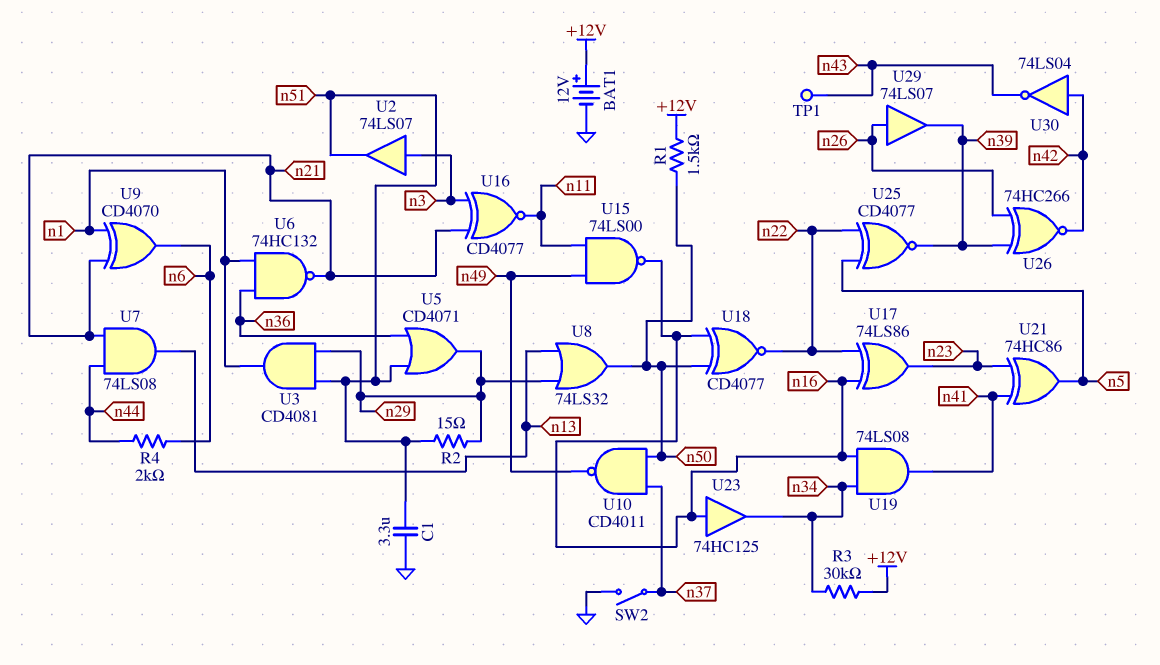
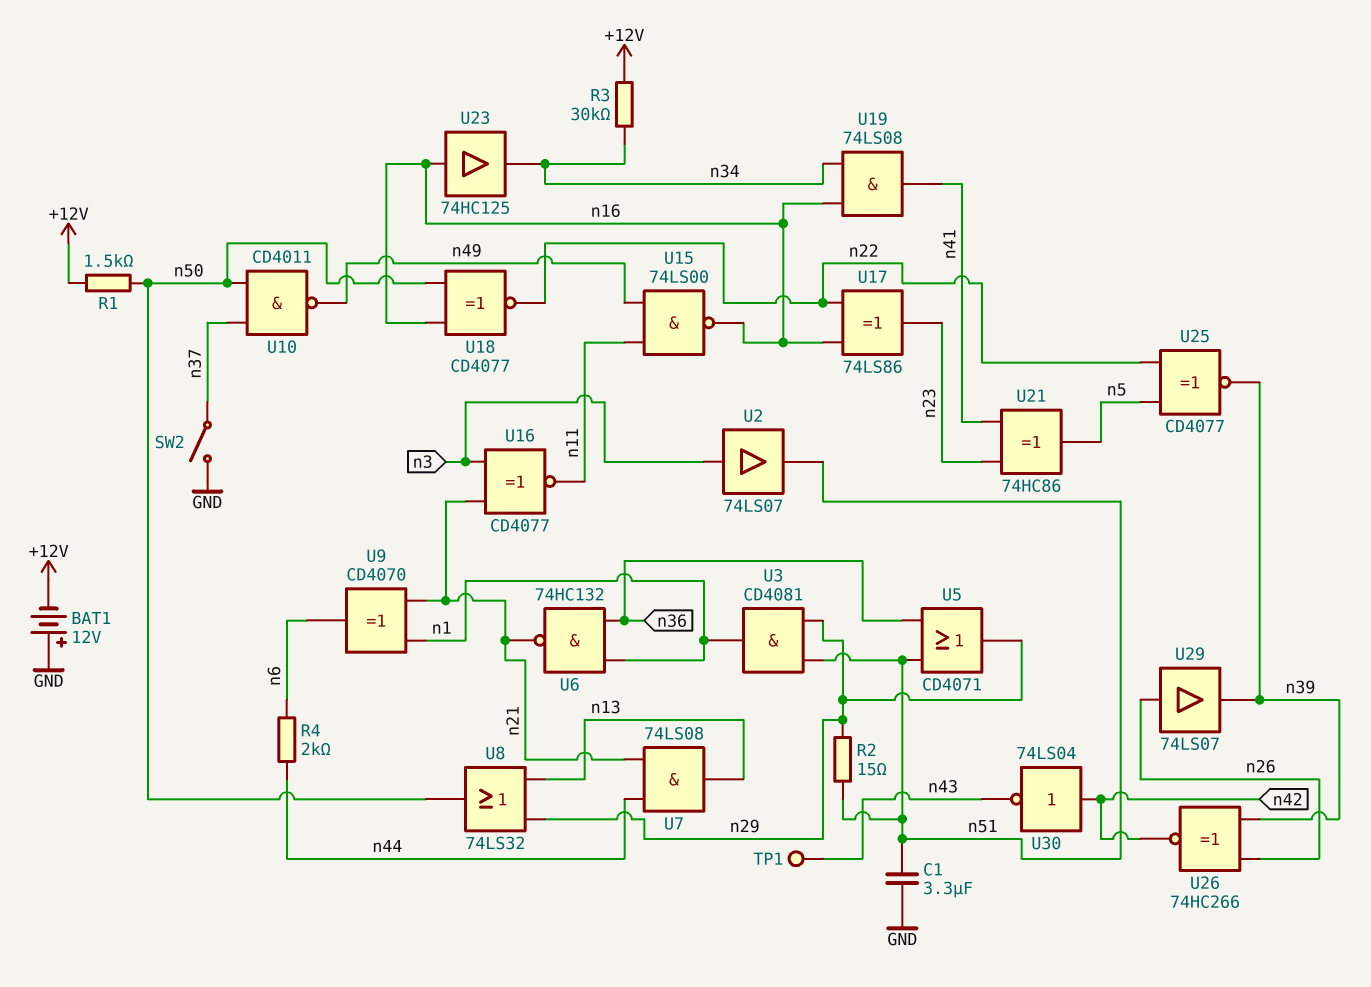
BAT1: 12V (plus +12V, minus GND) -> 12V (plus GND, minus +12V)

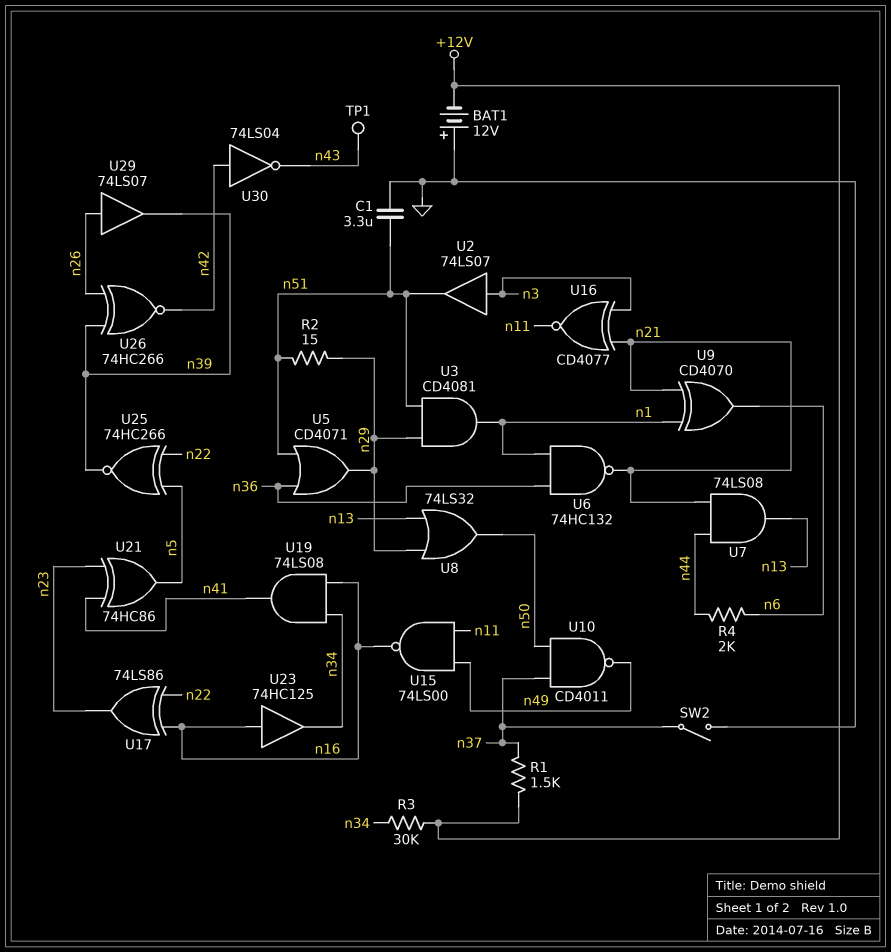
R1: 1.5k (+12V, n50) -> 1.5k (+12V, n37)
U18: XNOR CD4077 (in n16, in n50, out n22) -> none
U25: XNOR CD4077 (in n5, in n22, out n39) -> XNOR 74HC266 (in n5, in n22, out n39)

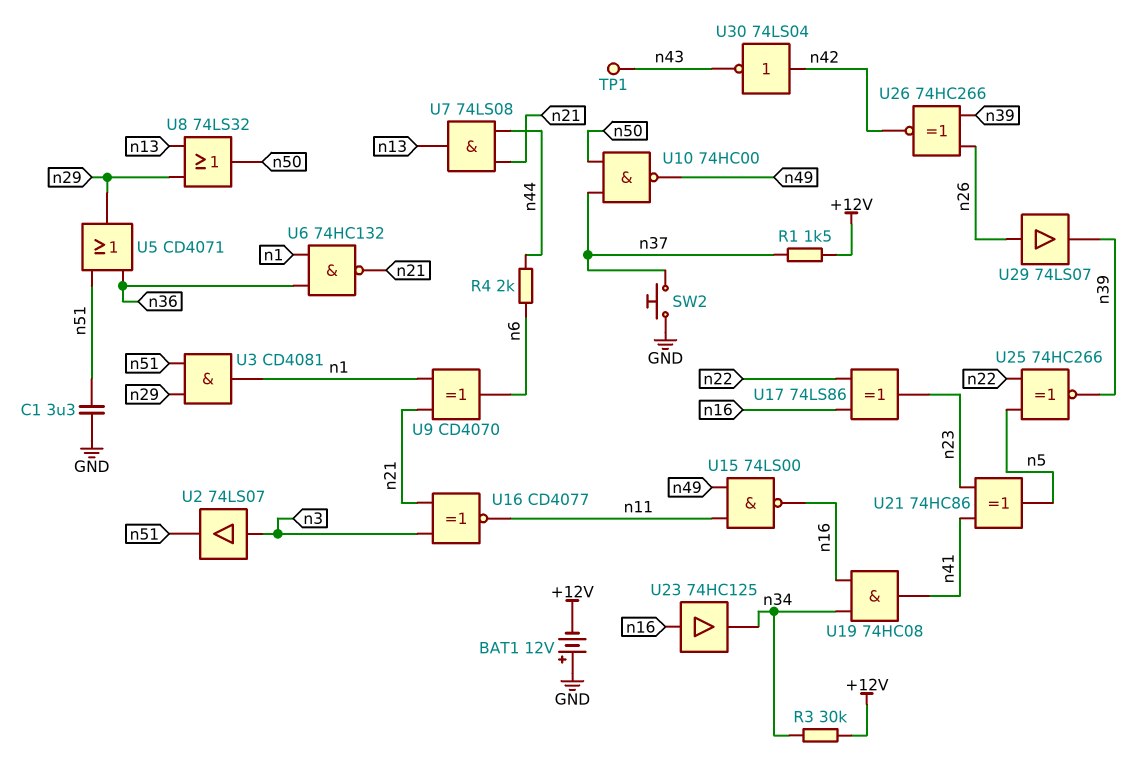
R2: 15 (n29, n51) -> none
SW2: switch (GND, n37) -> button (GND, n37)
U10: NAND CD4011 (in n37, in n50, out n49) -> NAND 74HC00 (in n37, in n50, out n49)
U19: AND 74LS08 (in n16, in n34, out n41) -> AND 74HC08 (in n16, in n34, out n41)

